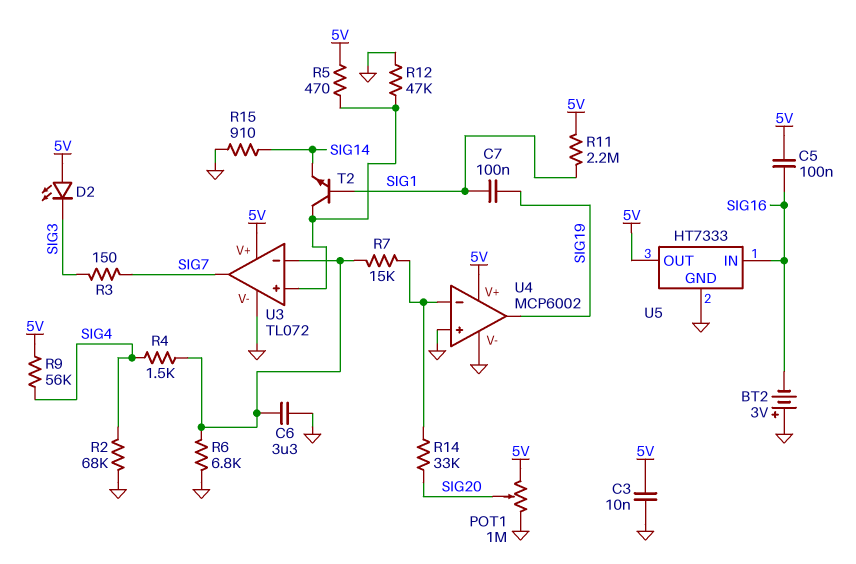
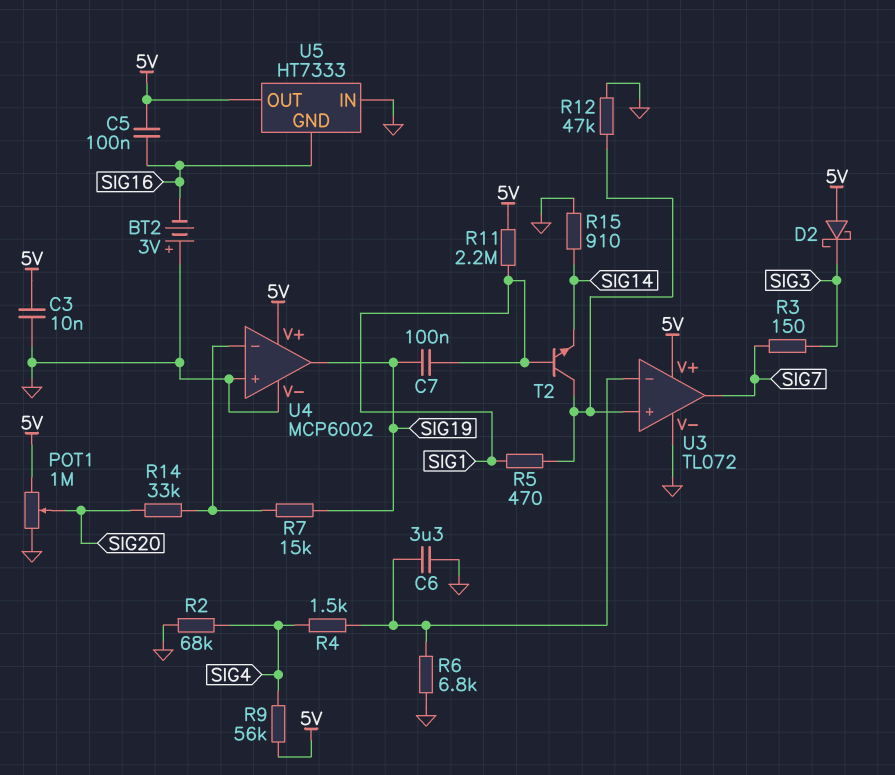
D2: LED (A 5V, K SIG3) -> schottky (A 5V, K SIG3)
R5: 470 (5V, U3/in+) -> 470 (SIG1, U3/in+)
R7: 15k (U3/in-, U4/in-) -> 15k (SIG19, U4/in-)
U5 pin GND: GND -> SIG16
U5 pin IN: SIG16 -> GND

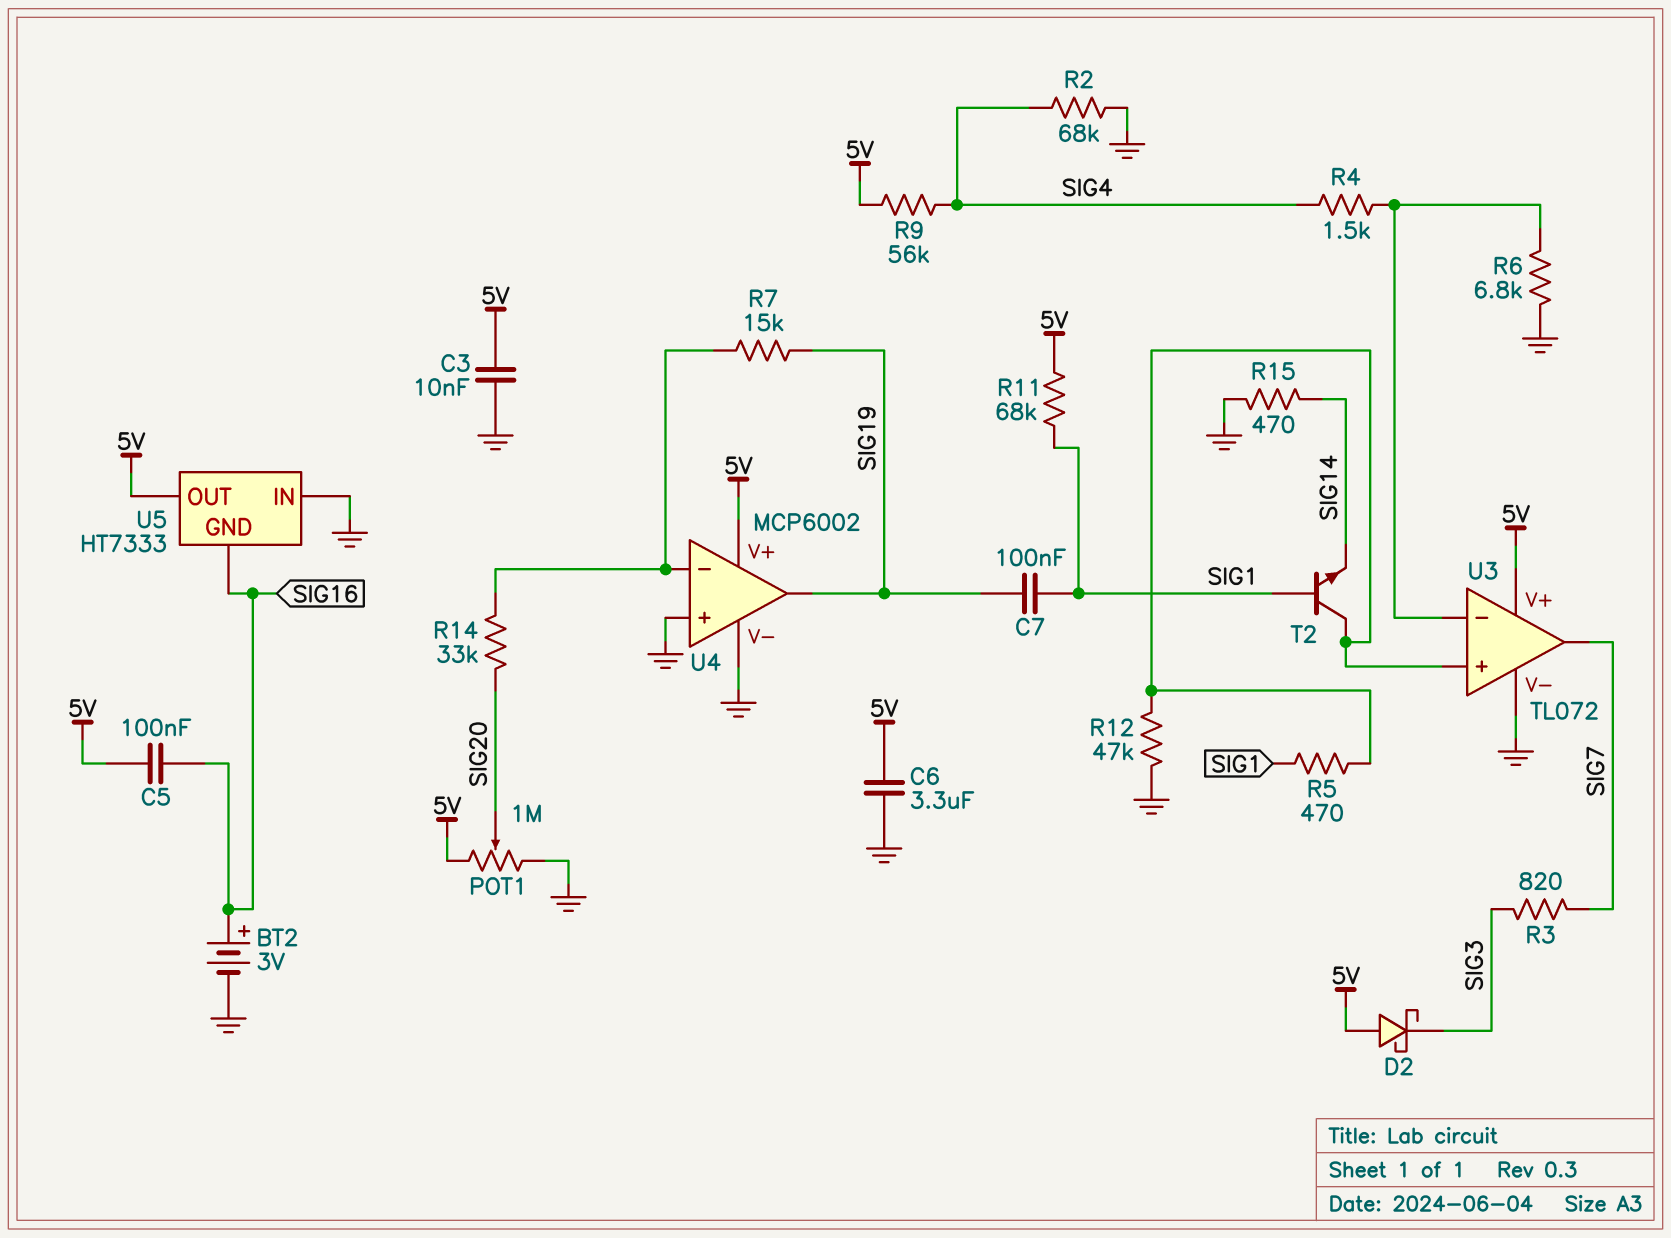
BT2: 3V (plus GND, minus SIG16) -> 3V (plus SIG16, minus GND)
C6: 3.3uF (GND, U3/in-) -> 3.3uF (5V, GND)
R3: 150 (SIG3, SIG7) -> 820 (SIG3, SIG7)
R11: 2.2M (5V, SIG1) -> 68k (5V, SIG1)
R15: 910 (GND, SIG14) -> 470 (GND, SIG14)

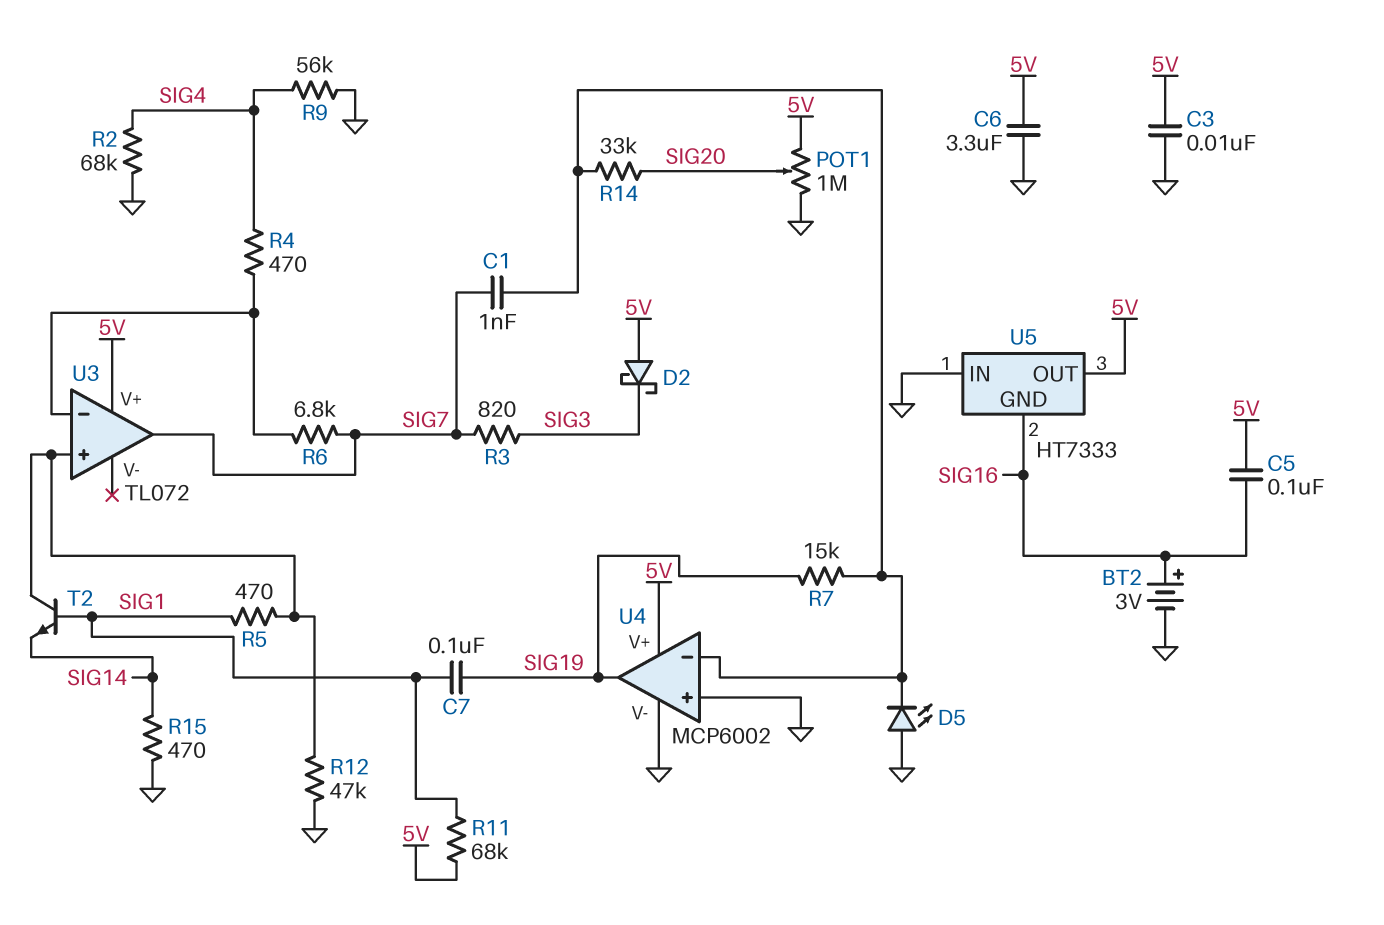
C1: none -> 1nF (SIG7, U4/in-)
D5: none -> LED (A GND, K U4/in-)
R4: 1.5k (SIG4, U3/in-) -> 470 (SIG4, U3/in-)
R6: 6.8k (GND, U3/in-) -> 6.8k (SIG7, U3/in-)
R9: 56k (5V, SIG4) -> 56k (GND, SIG4)
U3 pin V-: GND -> none

